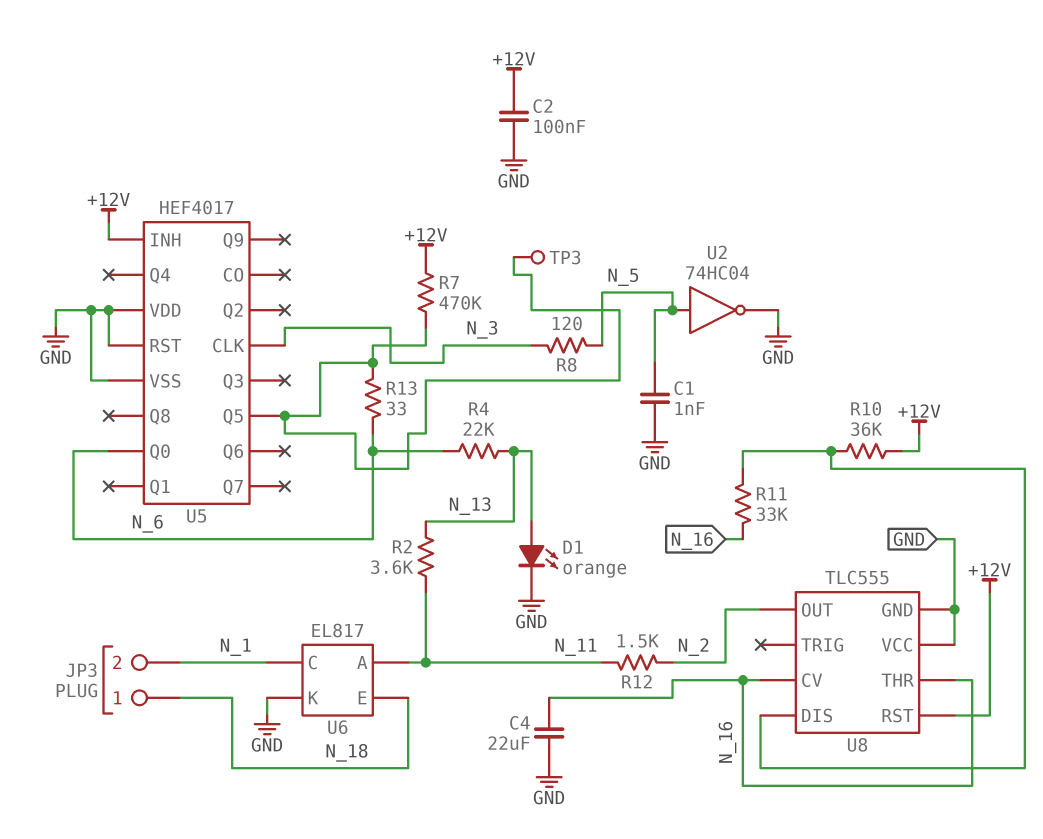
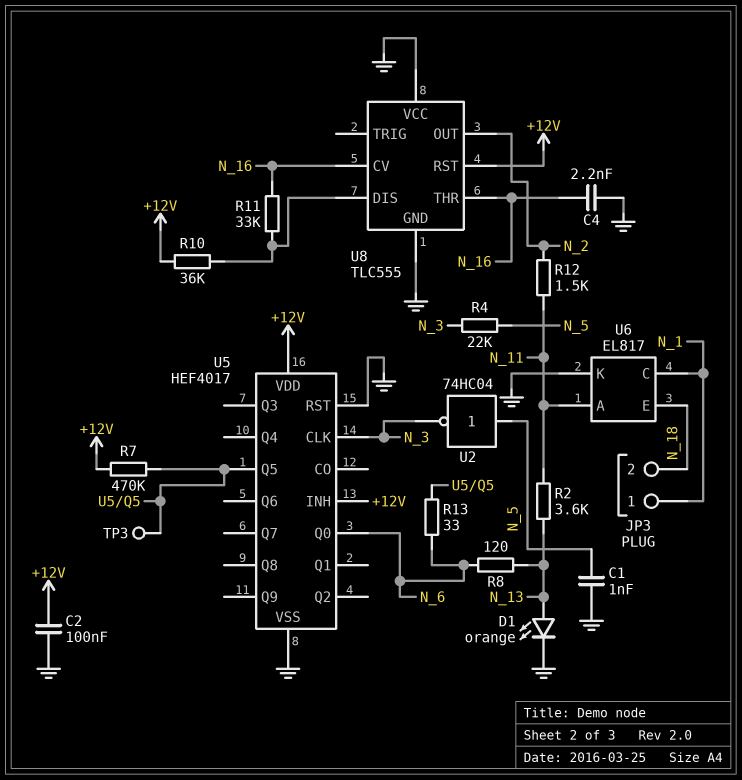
C4: 22uF (GND, N_16) -> 2.2nF (GND, N_16)
JP3 pin 1: N_18 -> N_1
JP3 pin 2: N_1 -> N_18
R4: 22k (N_6, N_13) -> 22k (N_3, N_5)
R8: 120 (N_3, N_5) -> 120 (N_6, N_13)
U2: NOT 74HC04 (in N_5, out GND) -> NOT 74HC04 (in N_5, out N_3)
U5 pin VDD: GND -> +12V

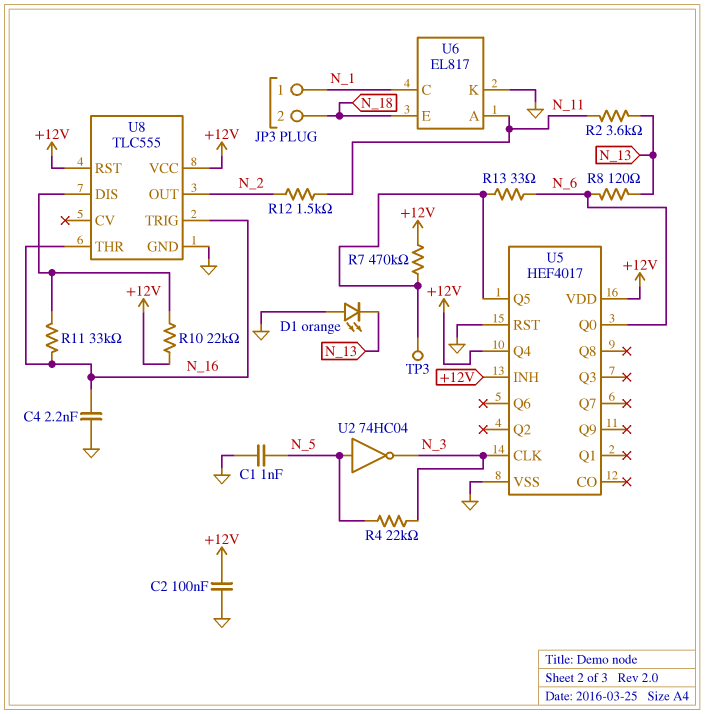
D1: LED orange (A N_13, K GND) -> LED orange (A GND, K N_13)
R10: 36k (+12V, U8/DIS) -> 22k (+12V, U8/DIS)
U5 pin Q4: none -> +12V
U8 pin CV: N_16 -> none
U8 pin TRIG: none -> N_16
U8 pin VCC: GND -> +12V

